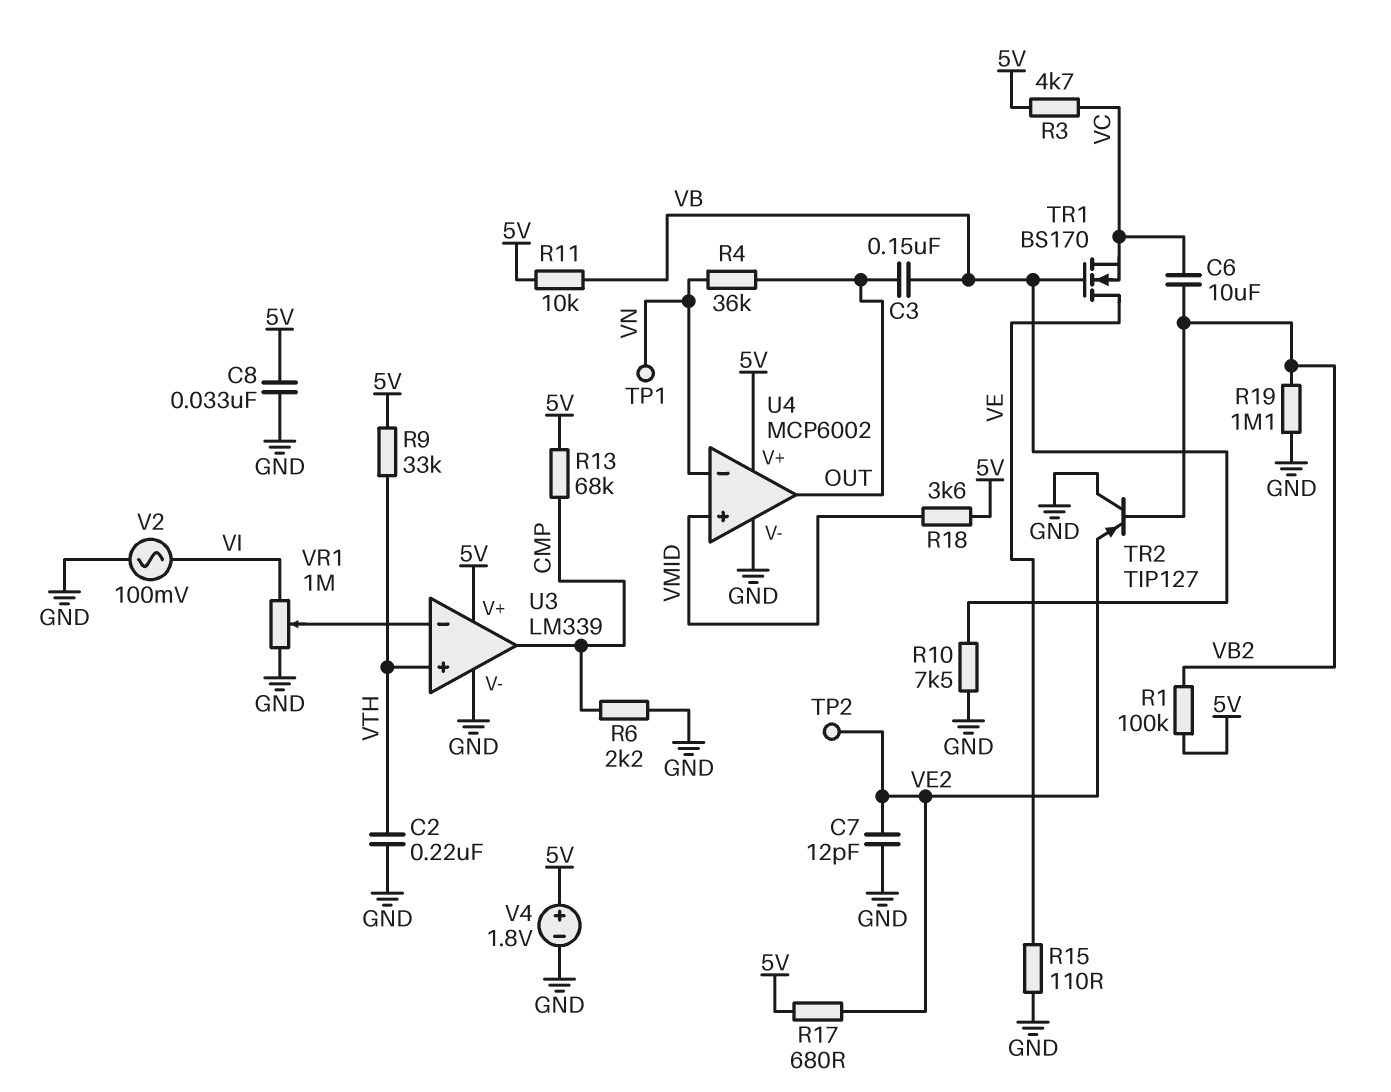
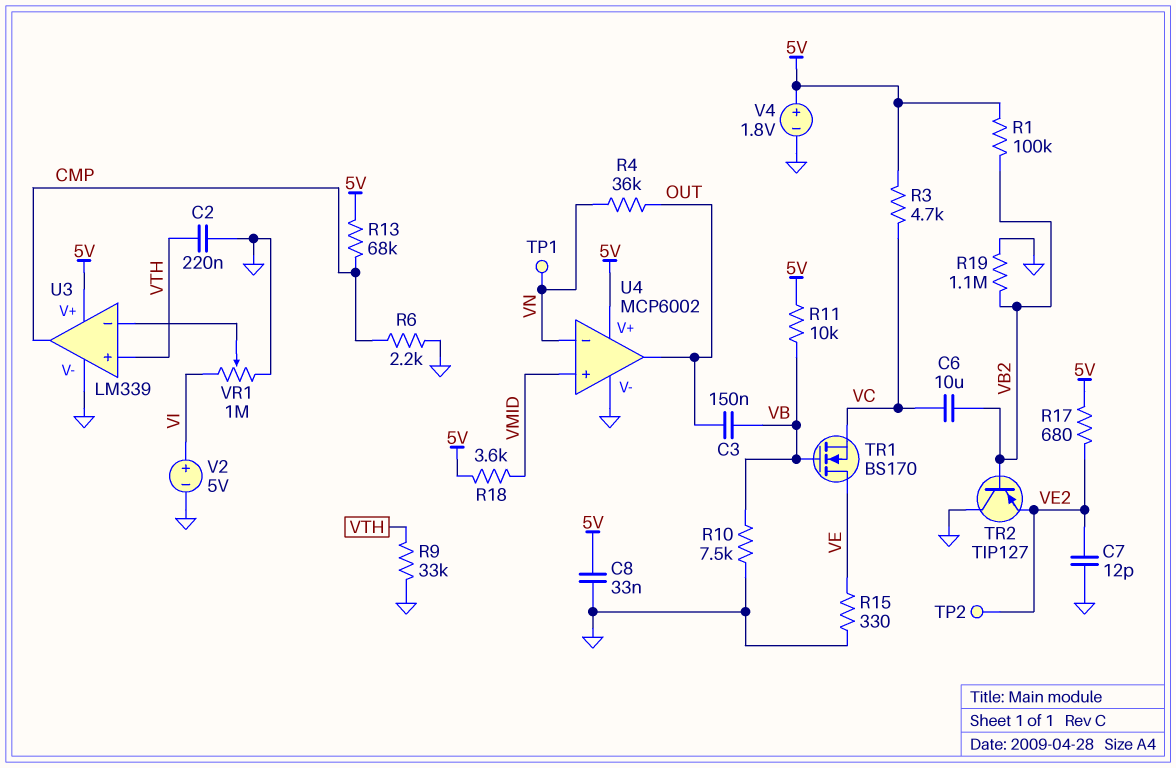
R9: 33k (5V, VTH) -> 33k (GND, VTH)
R15: 110 (GND, VE) -> 330 (GND, VE)
V2: AC 100mV (GND, VI) -> 5V (plus VI, minus GND)

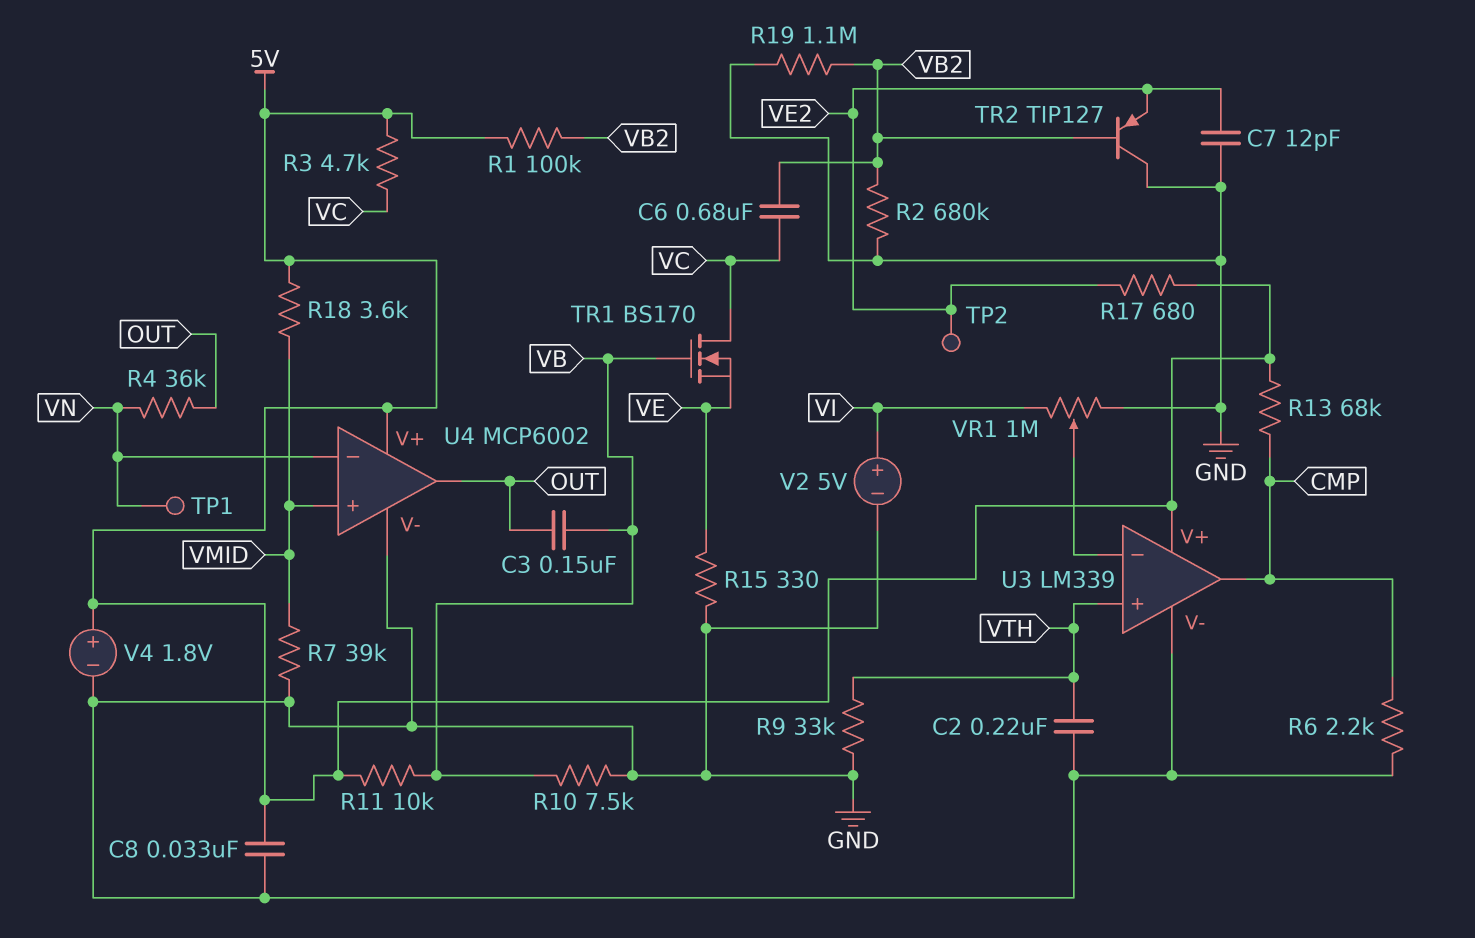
C6: 10uF (VB2, VC) -> 680nF (VB2, VC)
R2: none -> 680k (GND, VB2)
R7: none -> 39k (GND, VMID)
TR1: NMOS BS170 (G VB, D VE, S VC) -> NMOS BS170 (G VB, D VC, S VE)

